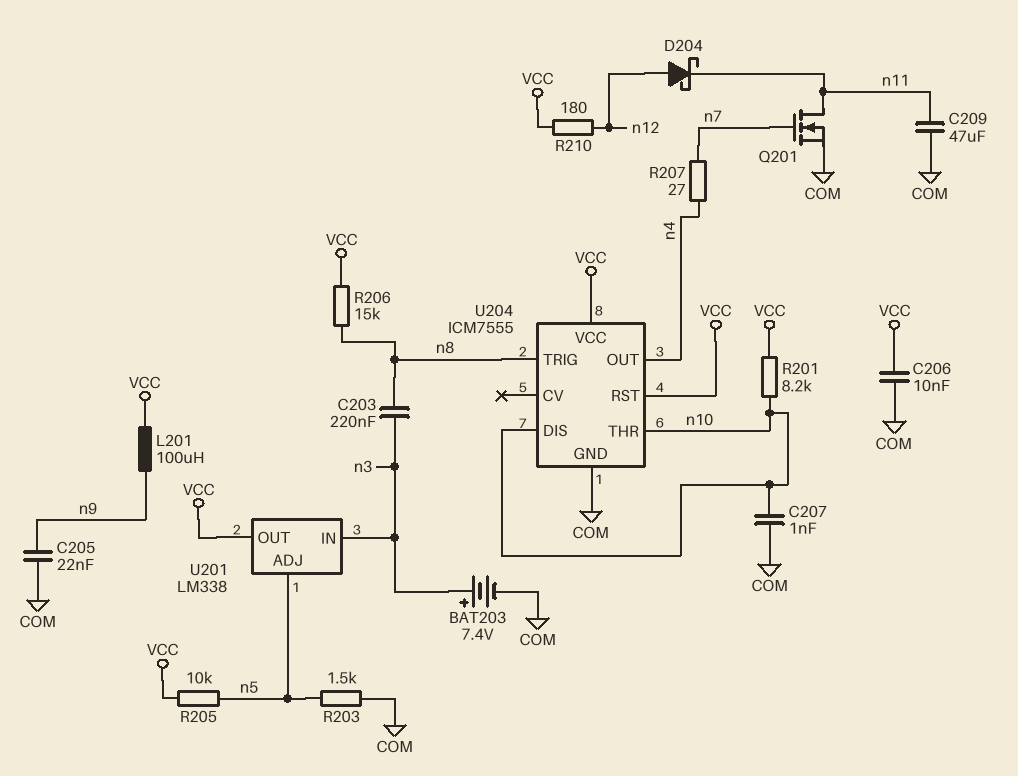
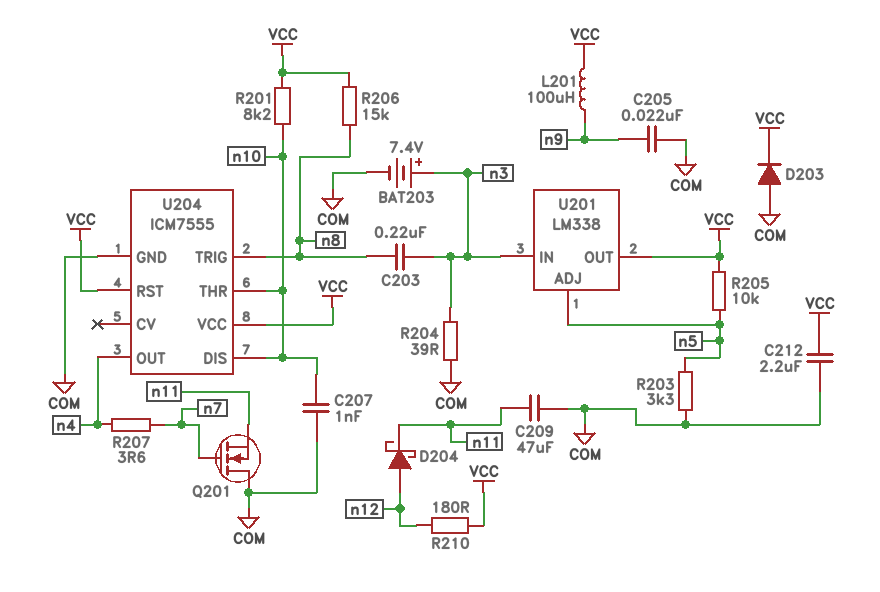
C206: 10nF (COM, VCC) -> none
C212: none -> 2.2uF (COM, VCC)
D203: none -> diode (A COM, K VCC)
Q201: NMOS (G n7, D n11, S COM) -> NMOS (G n7, D COM, S n11)
R203: 1.5k (COM, n5) -> 3.3k (COM, n5)
R204: none -> 39 (COM, n3)
R207: 27 (n4, n7) -> 3.6 (n4, n7)

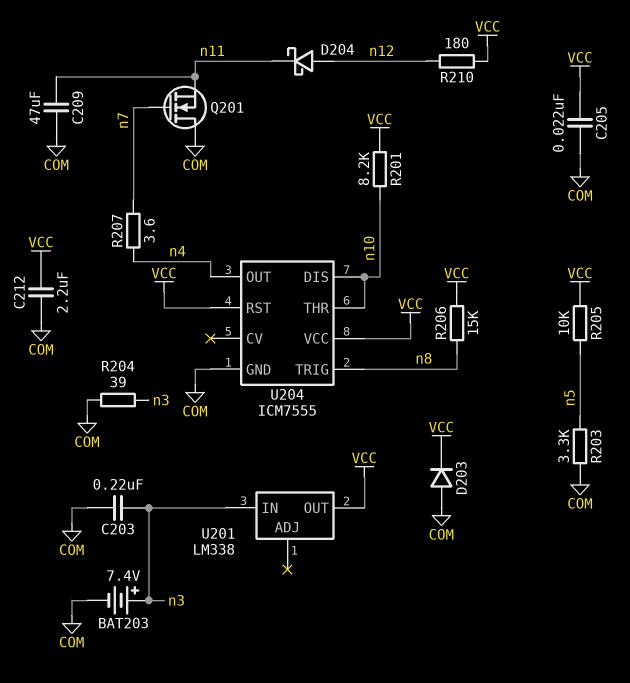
C203: 220nF (n3, n8) -> 220nF (COM, n3)
C205: 22nF (COM, n9) -> 22nF (COM, VCC)
C207: 1nF (COM, n10) -> none
L201: 100uH (VCC, n9) -> none
U201 pin ADJ: n5 -> none

